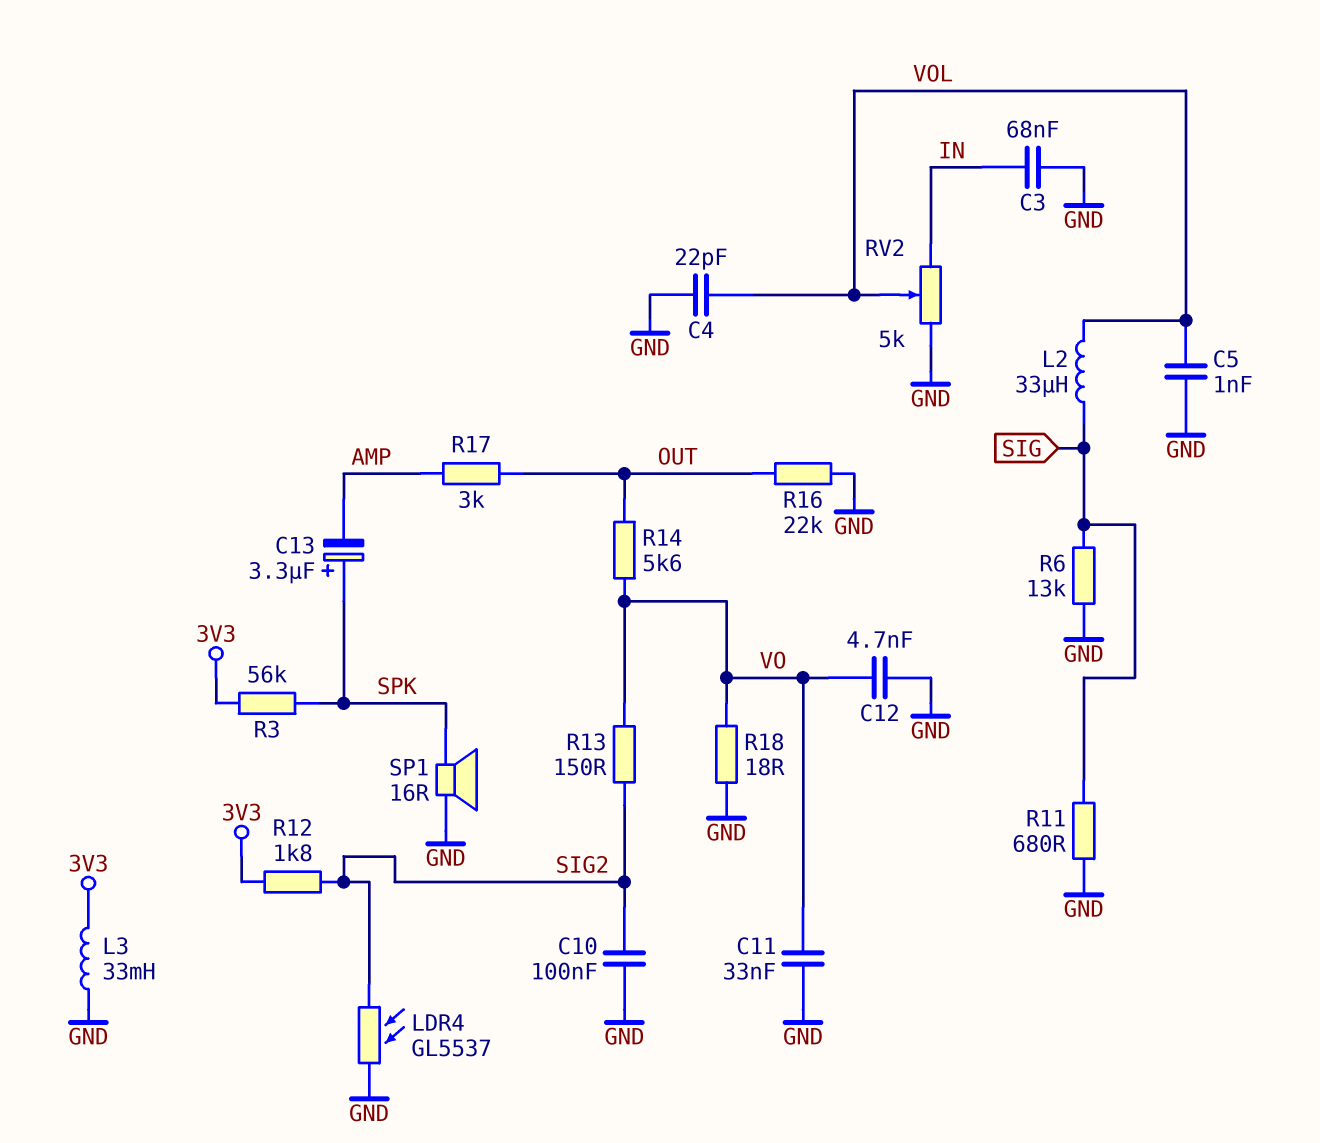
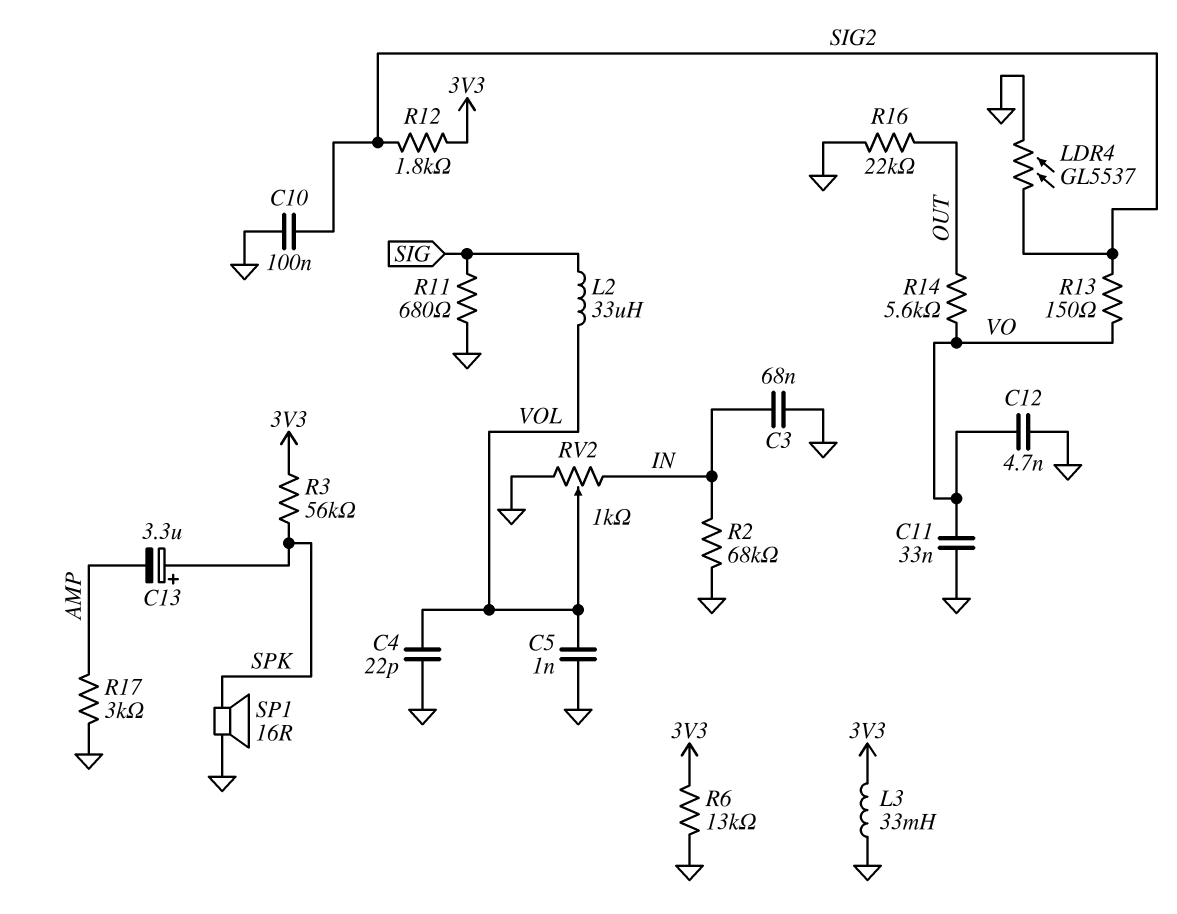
R2: none -> 68k (GND, IN)
R6: 13k (GND, SIG) -> 13k (3V3, GND)
R17: 3k (AMP, OUT) -> 3k (AMP, GND)
R18: 18 (GND, VO) -> none
RV2: 5k (GND, IN, wiper VOL) -> 1k (GND, IN, wiper VOL)

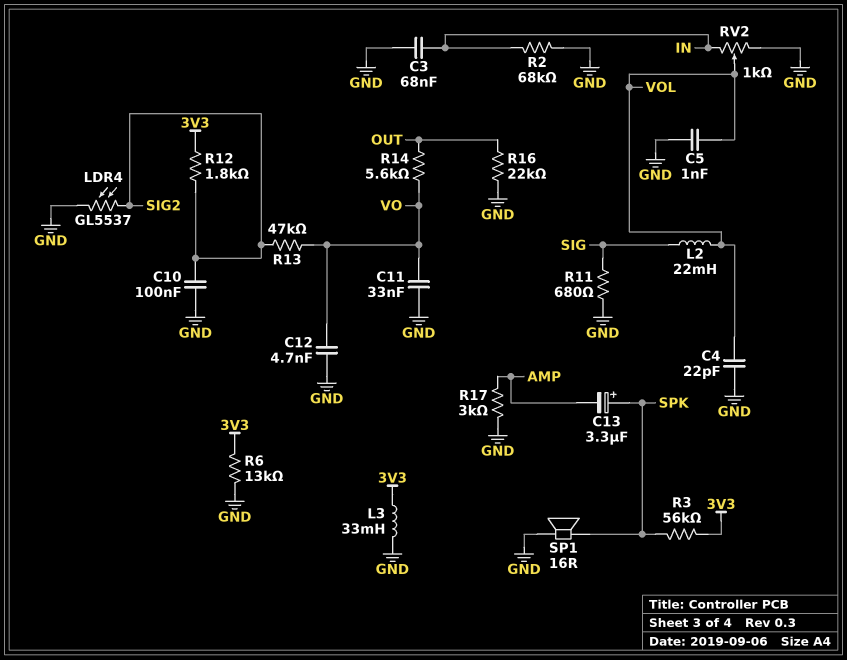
L2: 33uH (SIG, VOL) -> 22mH (SIG, VOL)
R13: 150 (SIG2, VO) -> 47k (SIG2, VO)

